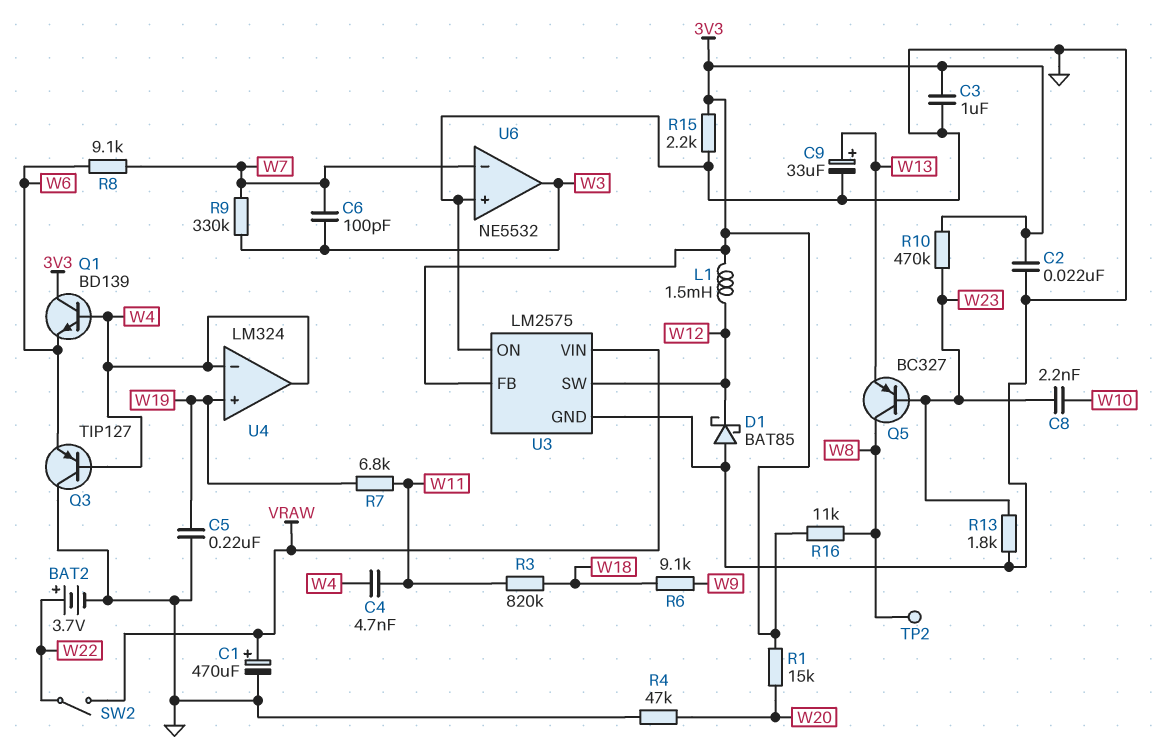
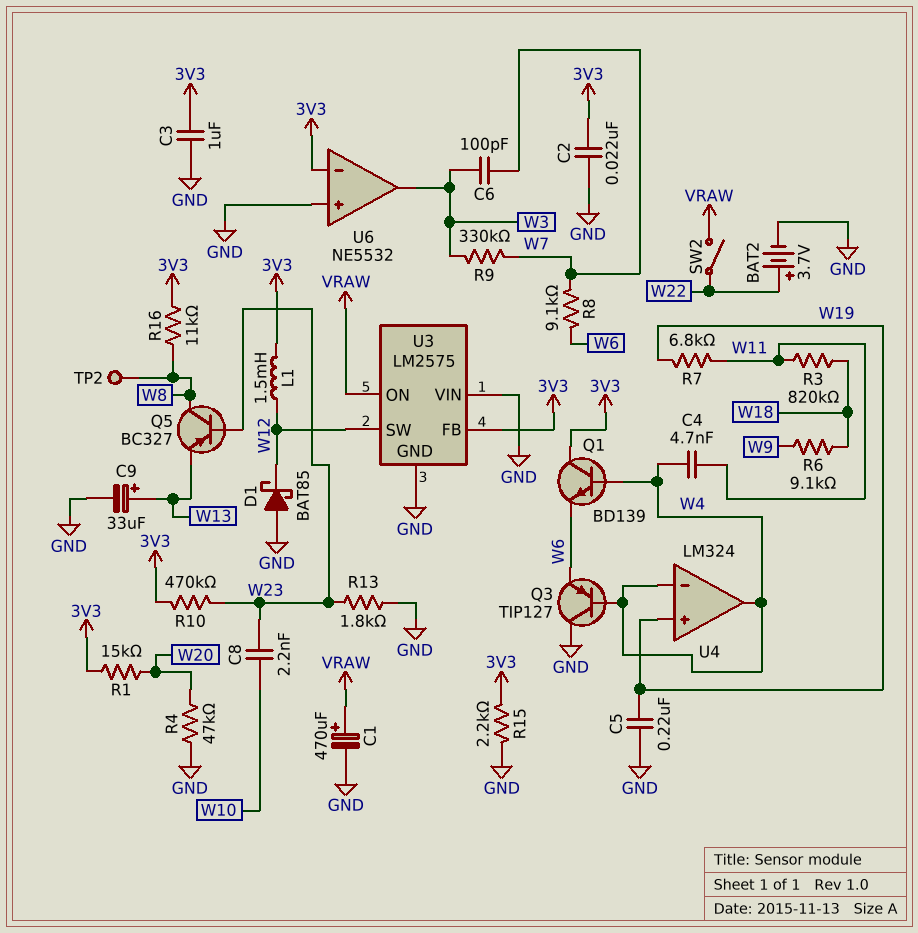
U3 pin ON: GND -> VRAW
U3 pin VIN: VRAW -> GND
U6 pin in-: W7 -> 3V3

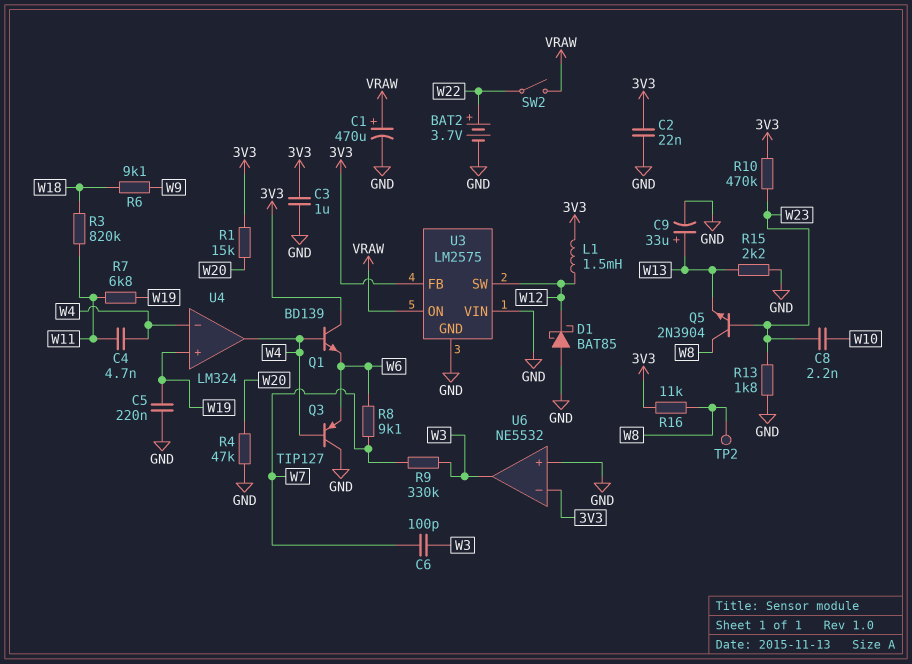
Q5: PNP BC327 (B W23, C W8, E W13) -> NPN 2N3904 (B W23, C W8, E W13)
R15: 2.2k (3V3, GND) -> 2.2k (GND, W13)

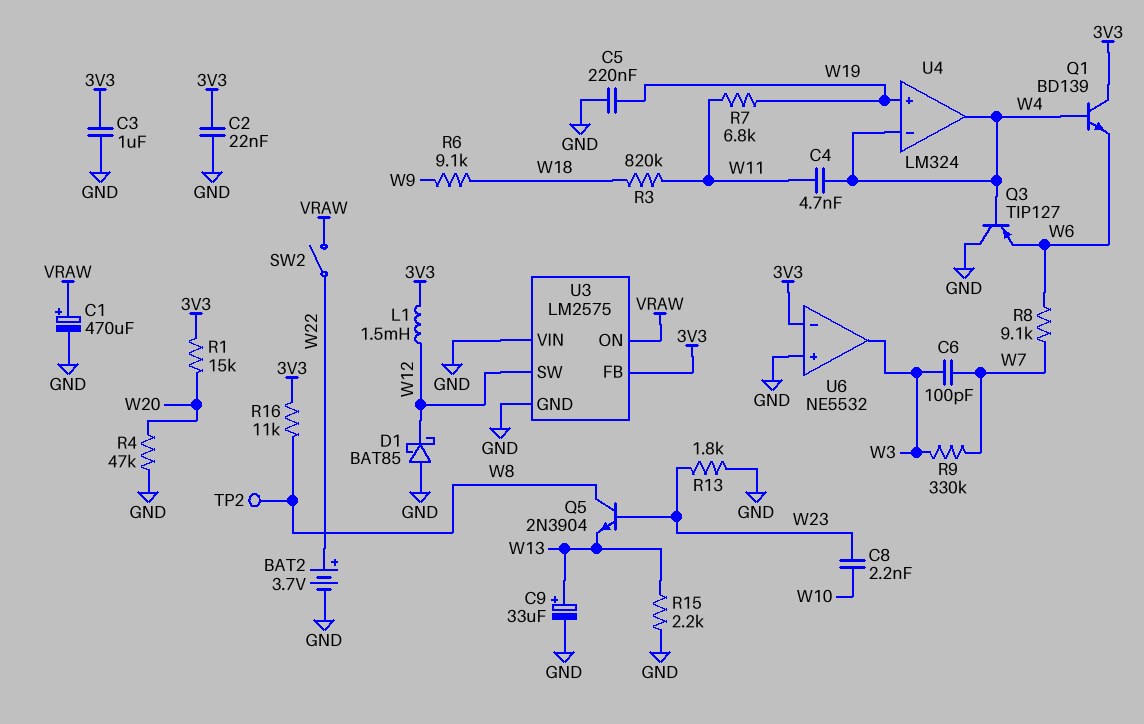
R10: 470k (3V3, W23) -> none

